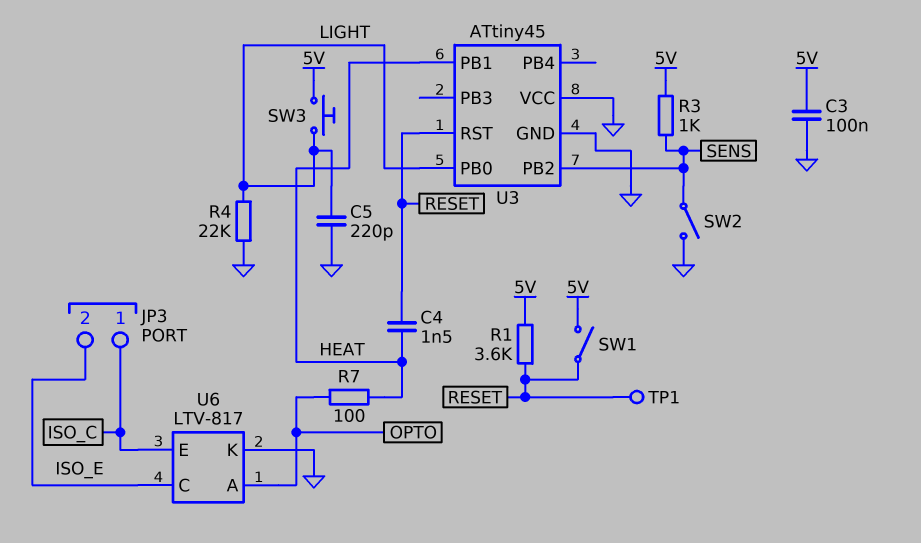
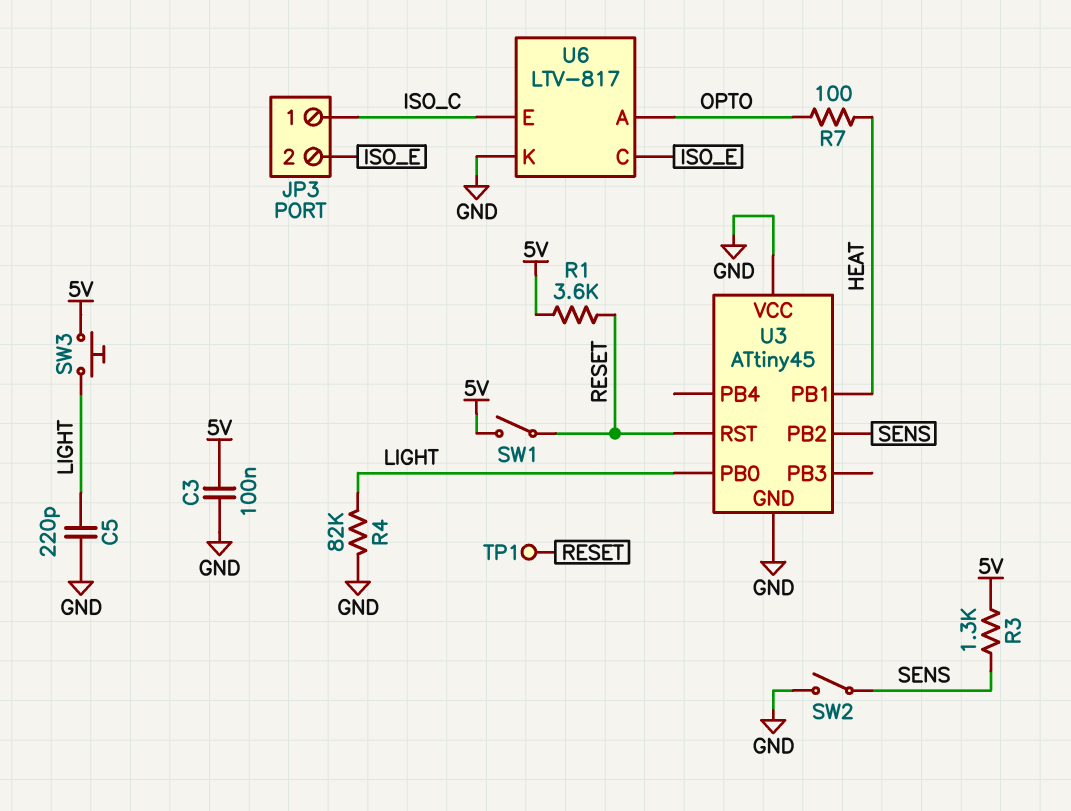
C4: 1.5nF (HEAT, RESET) -> none
R3: 1k (5V, SENS) -> 1.3k (5V, SENS)
R4: 22k (GND, LIGHT) -> 82k (GND, LIGHT)

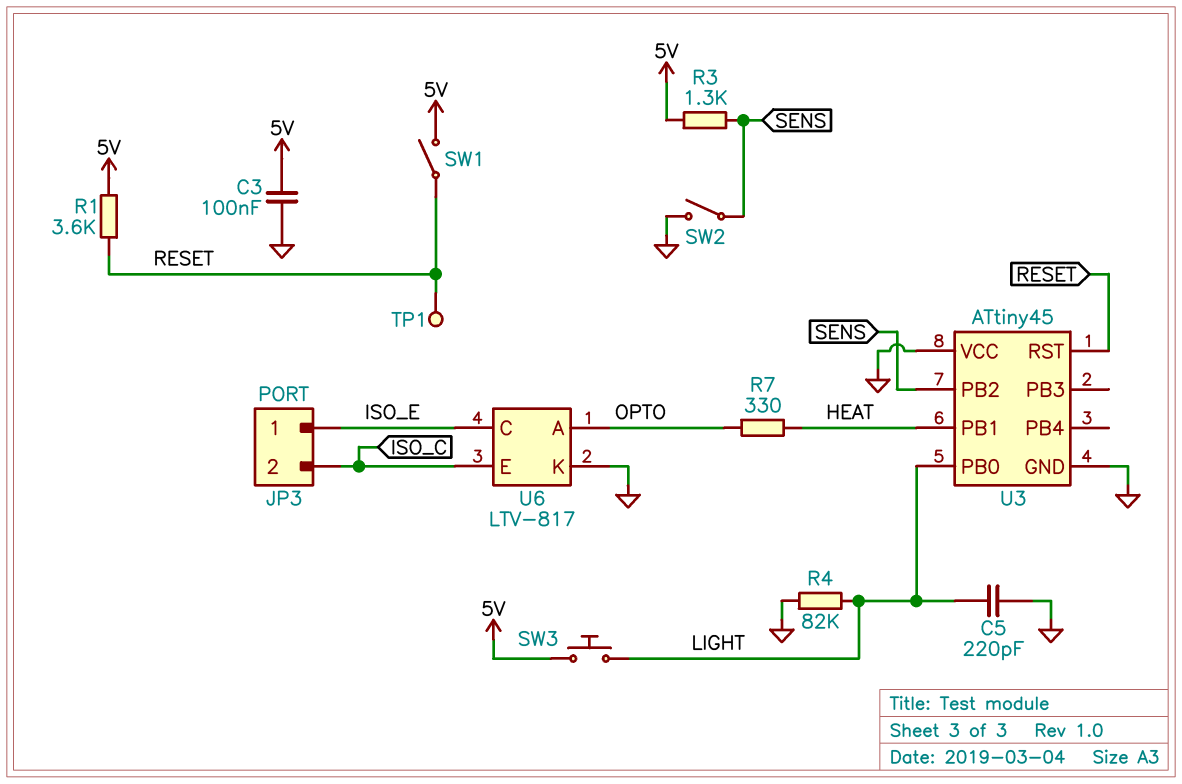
JP3 pin 1: ISO_C -> ISO_E
JP3 pin 2: ISO_E -> ISO_C
R7: 100 (HEAT, OPTO) -> 330 (HEAT, OPTO)

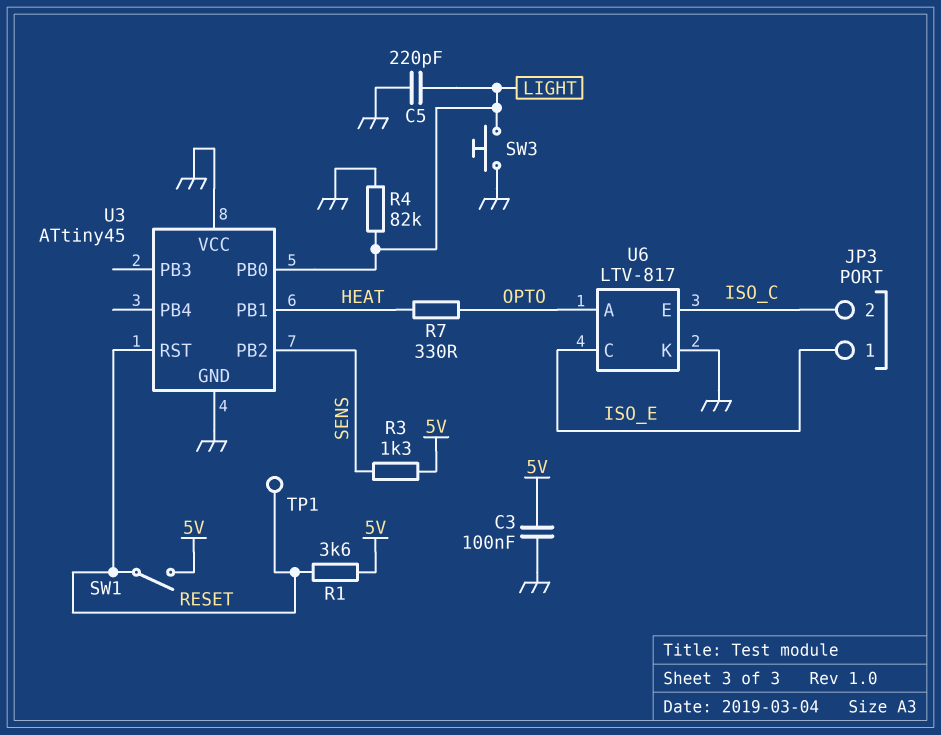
SW2: switch (GND, SENS) -> none
SW3: button (5V, LIGHT) -> button (GND, LIGHT)

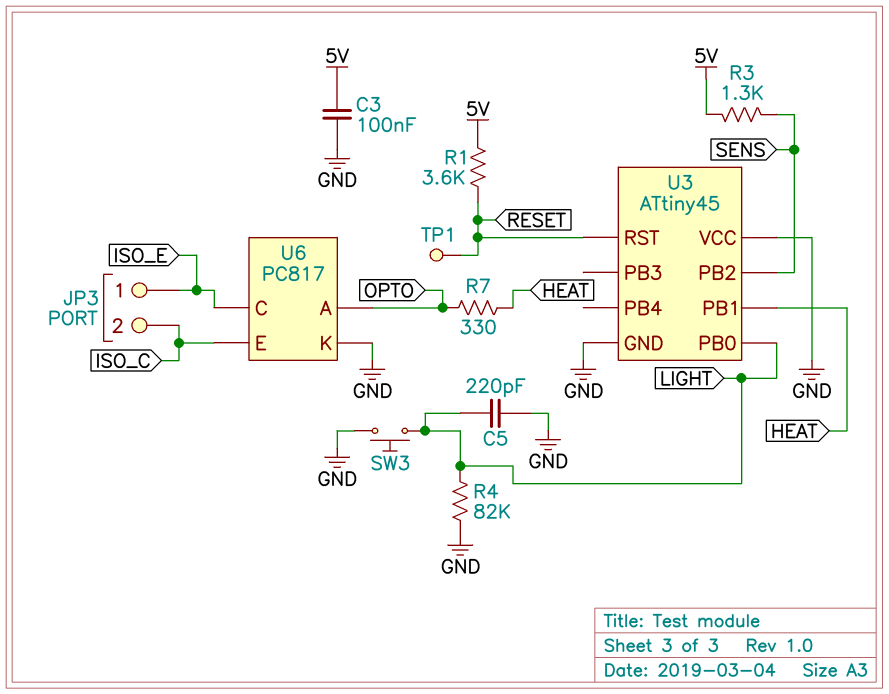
SW1: switch (5V, RESET) -> none
U6: LTV-817 -> PC817

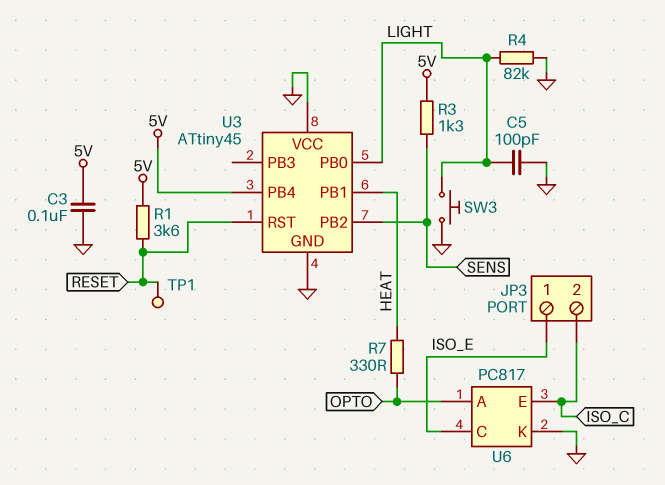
C5: 220pF (GND, LIGHT) -> 100pF (GND, LIGHT)
U3 pin PB4: none -> 5V

